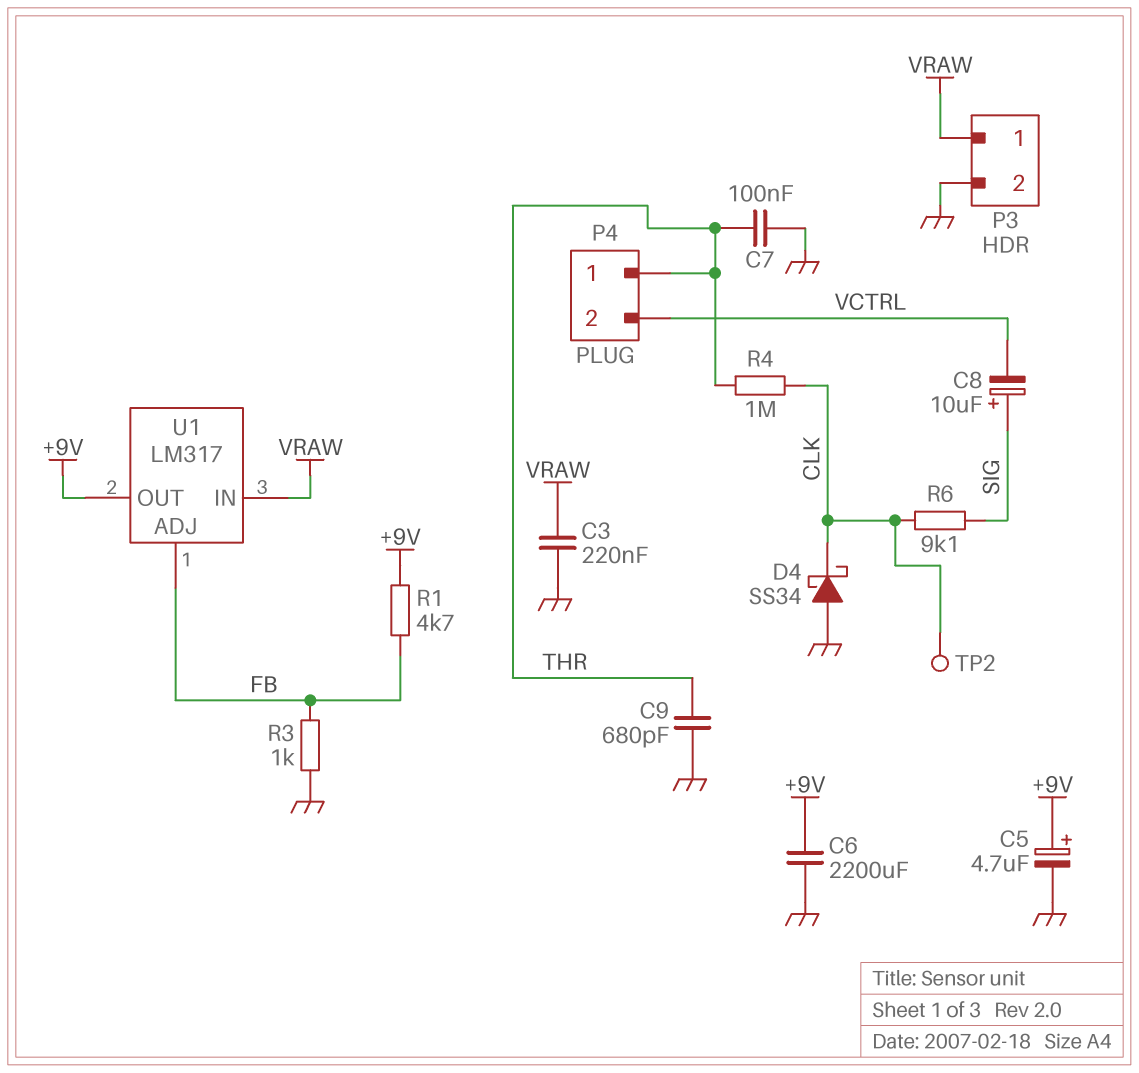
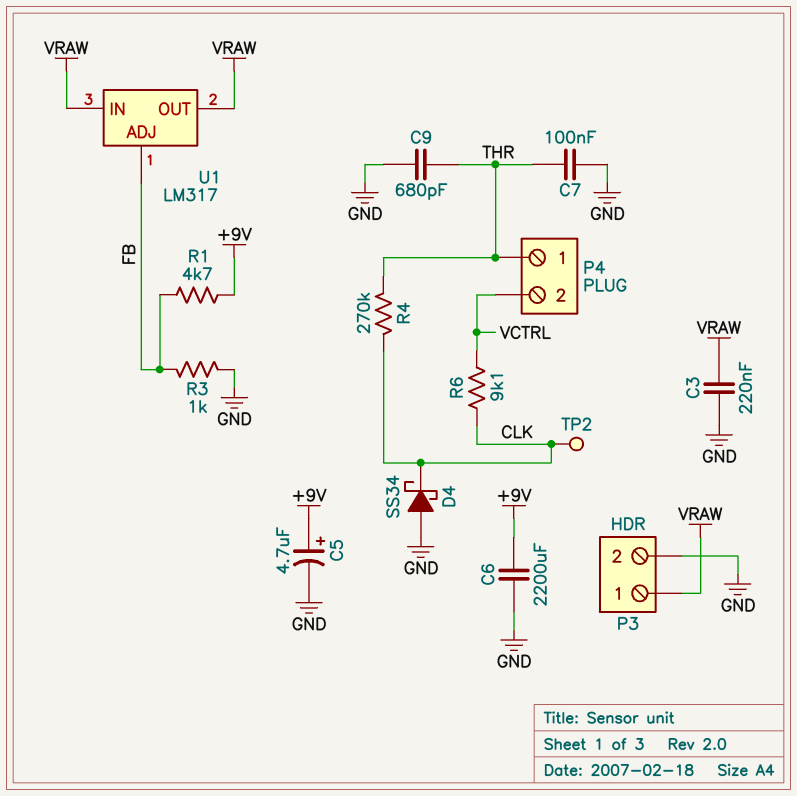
C8: 10uF (plus SIG, minus VCTRL) -> none
R4: 1M (CLK, THR) -> 270k (CLK, THR)
R6: 9.1k (CLK, SIG) -> 9.1k (CLK, VCTRL)
U1 pin OUT: +9V -> VRAW

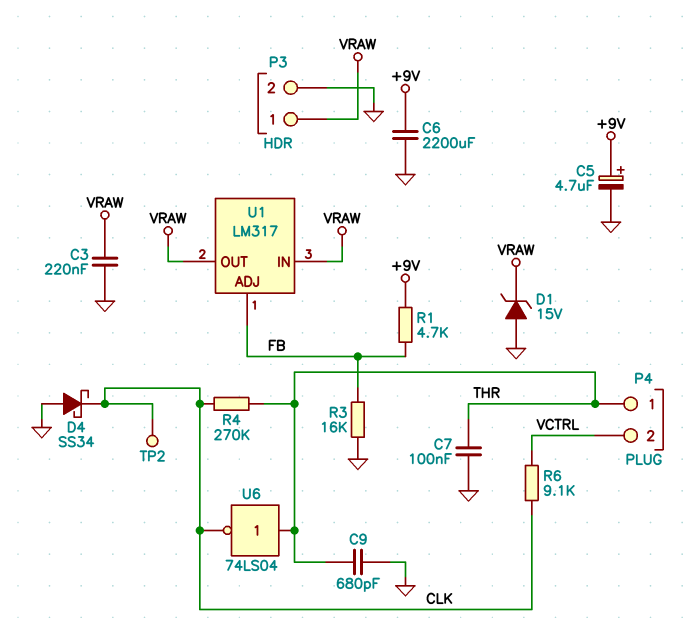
D1: none -> zener 15V (A GND, K VRAW)
R3: 1k (FB, GND) -> 16k (FB, GND)
U6: none -> NOT 74LS04 (in THR, out CLK)

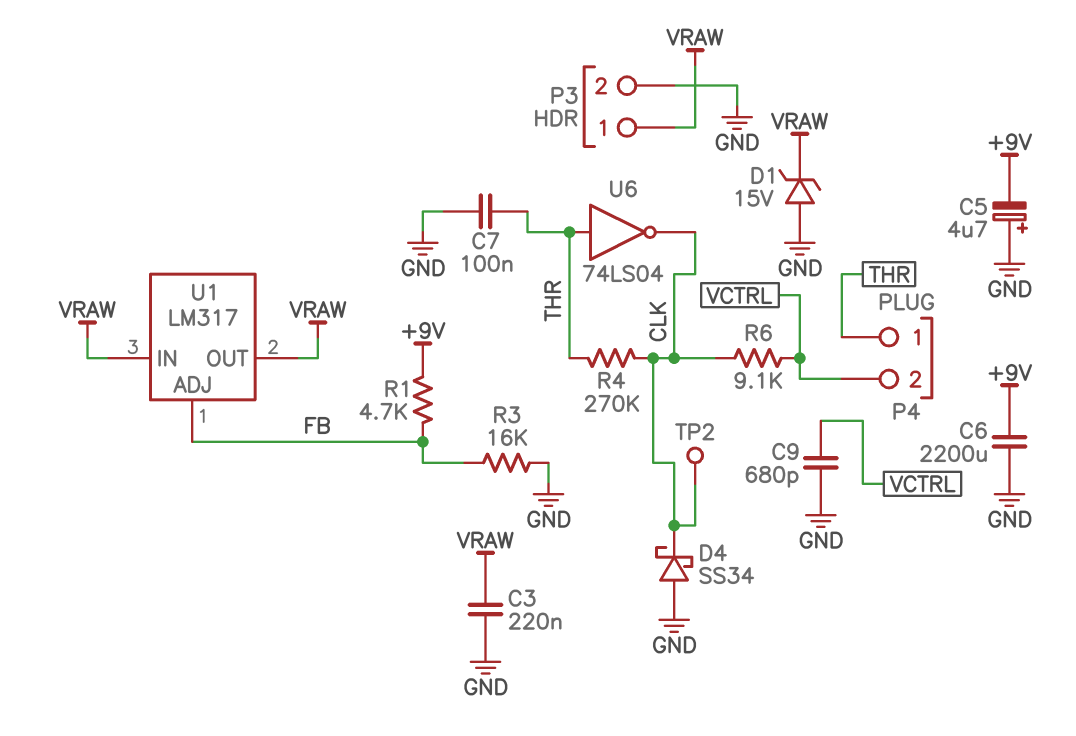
C5: 4.7uF (plus +9V, minus GND) -> 4.7uF (plus GND, minus +9V)
C9: 680pF (GND, THR) -> 680pF (GND, VCTRL)

